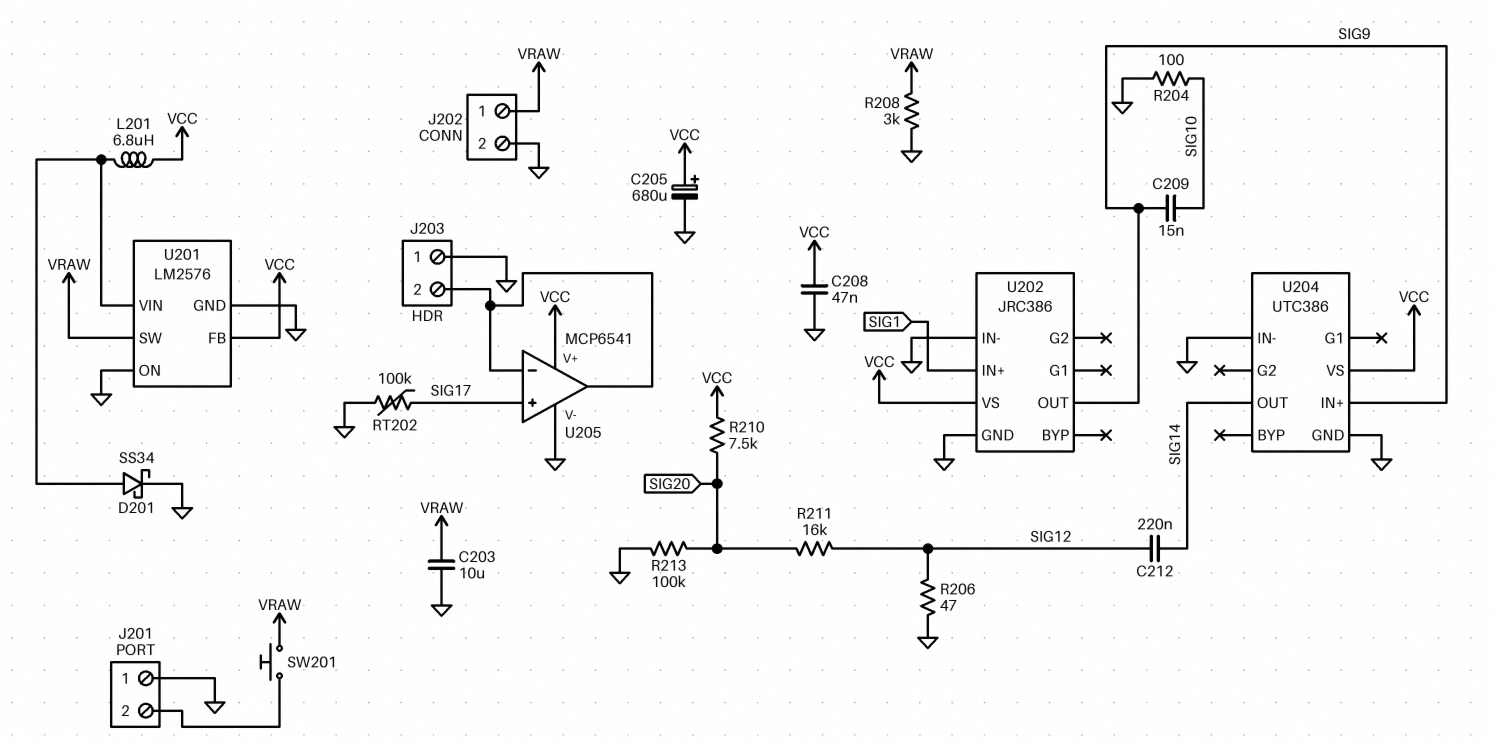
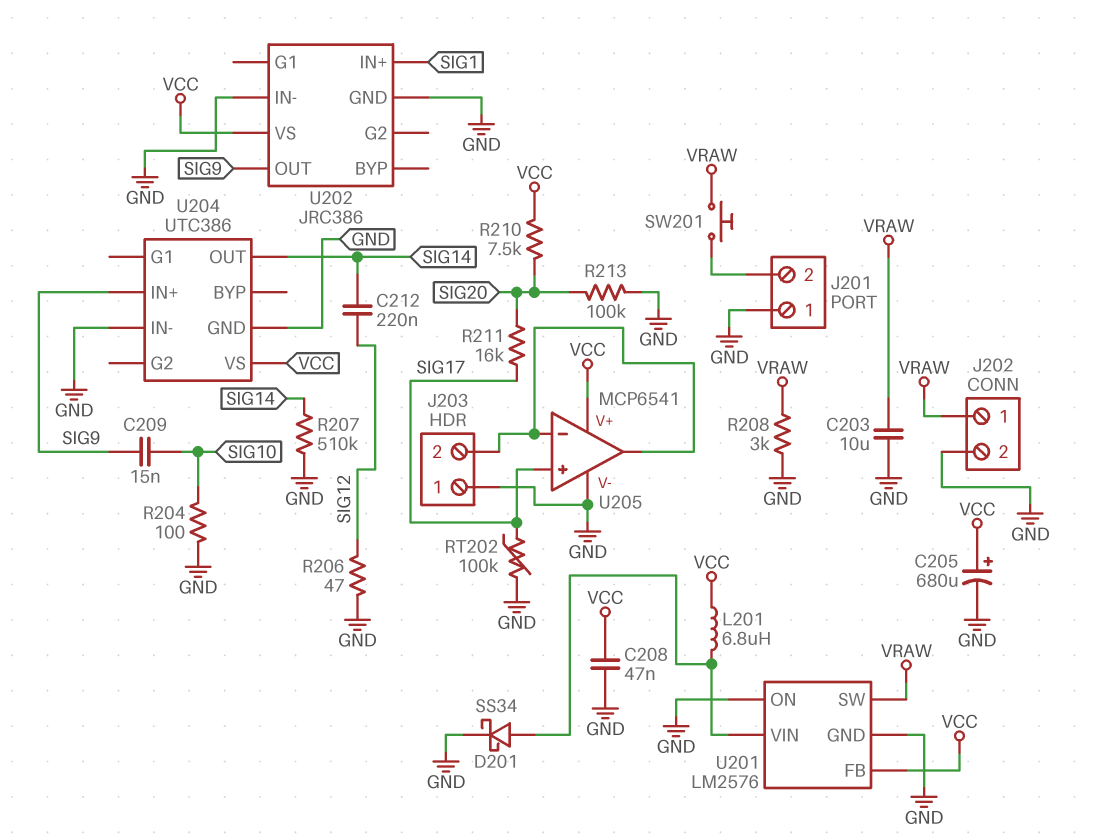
R207: none -> 510k (GND, SIG14)
R211: 16k (SIG12, SIG20) -> 16k (SIG17, SIG20)

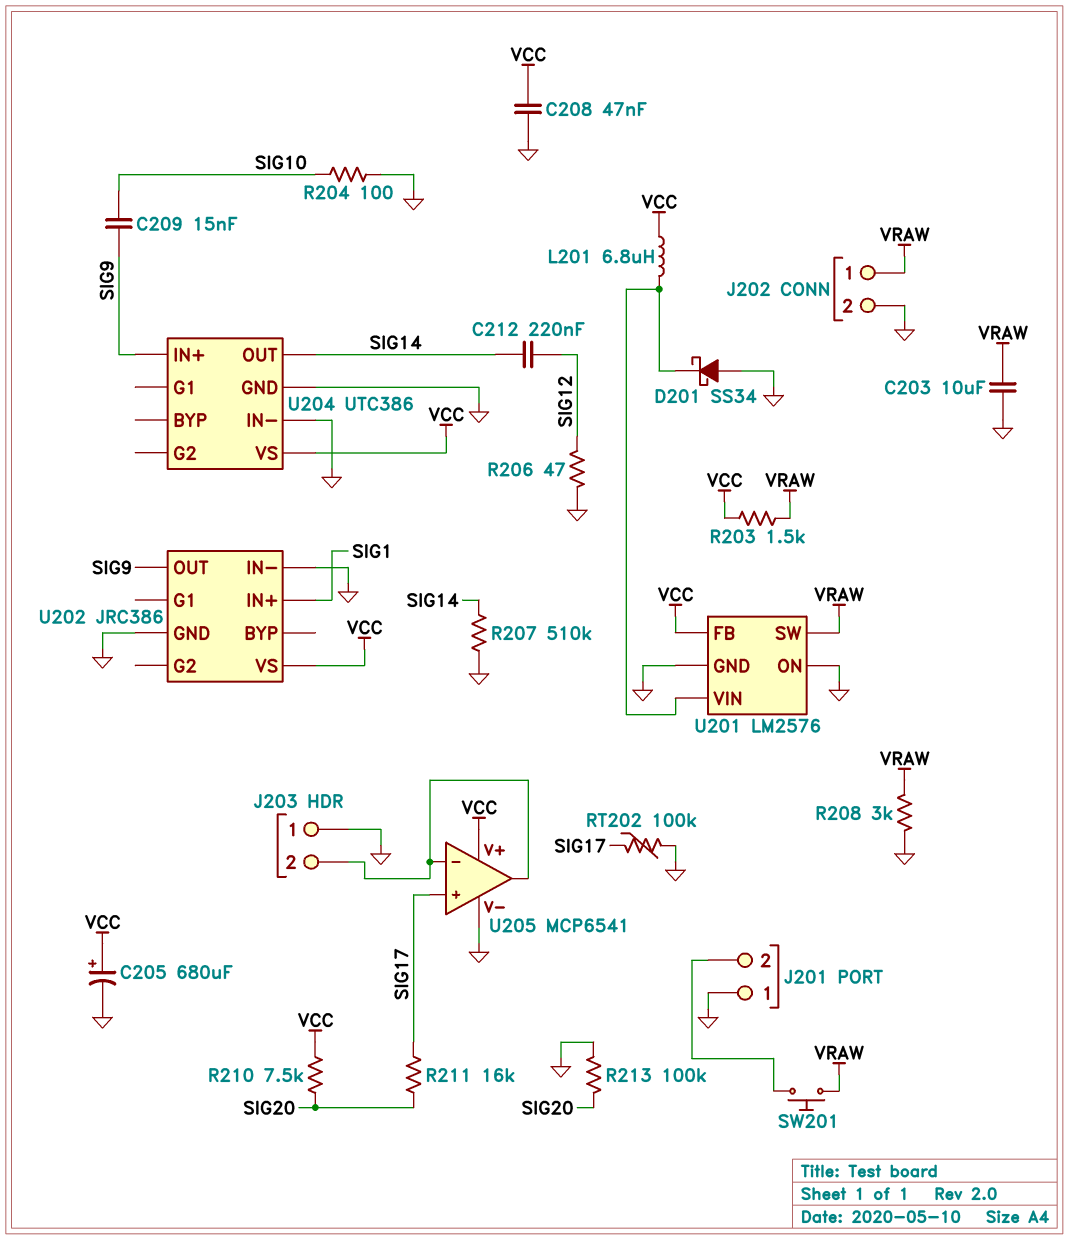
D201: schottky SS34 (A U201/VIN, K GND) -> schottky SS34 (A GND, K U201/VIN)
R203: none -> 1.5k (VCC, VRAW)

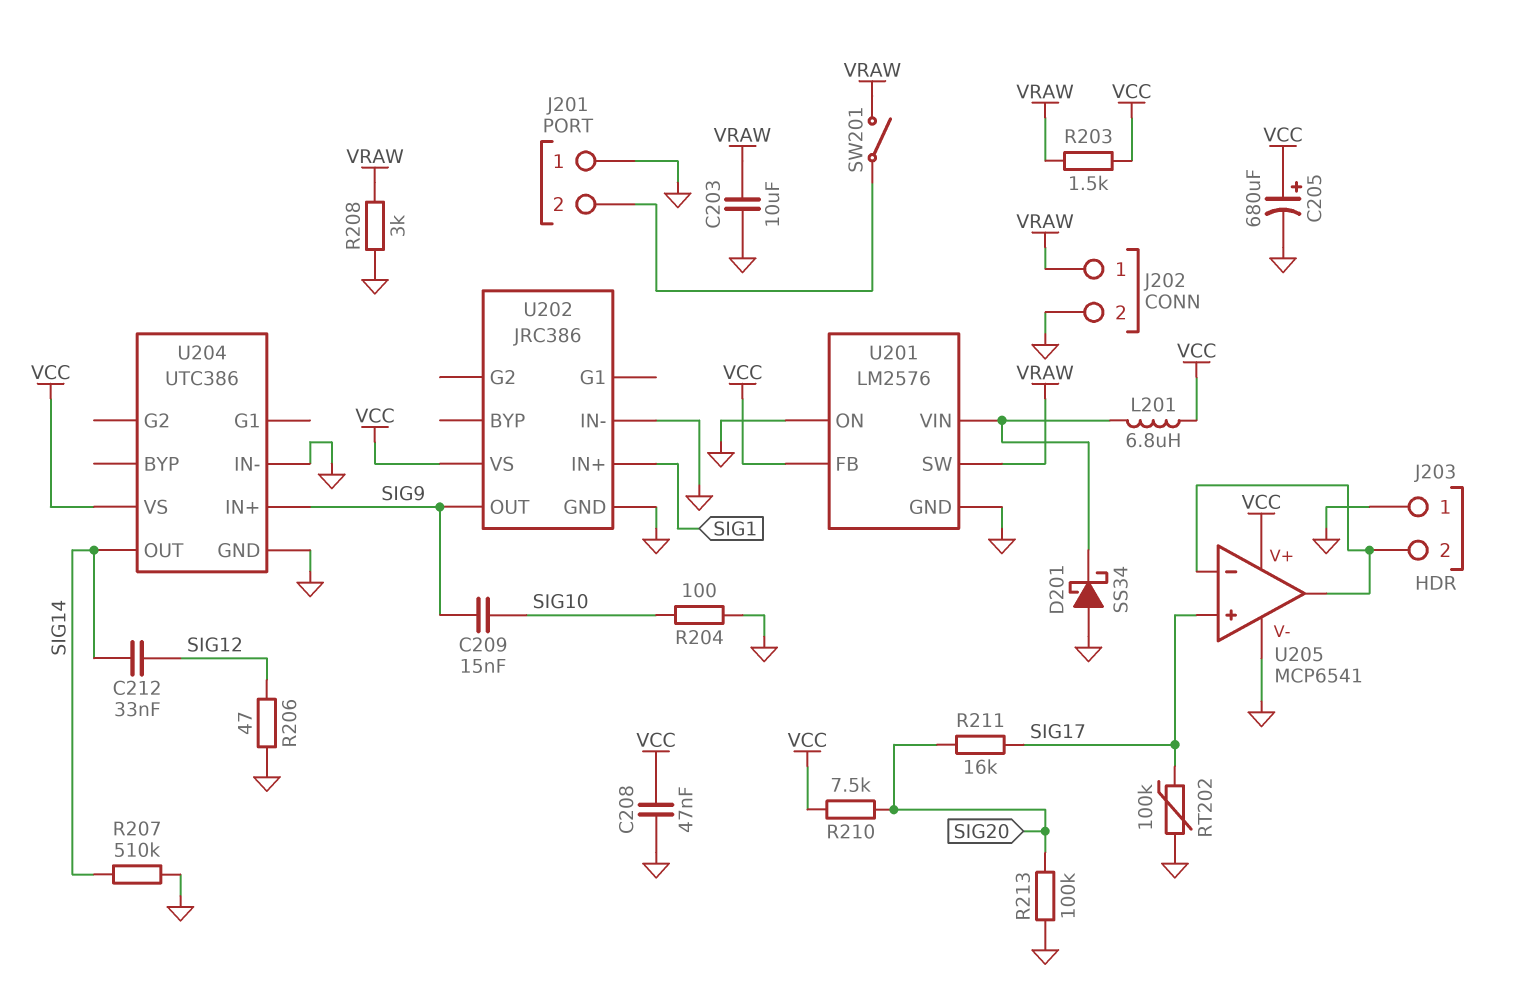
C212: 220nF (SIG12, SIG14) -> 33nF (SIG12, SIG14)
SW201: button (J201/2, VRAW) -> switch (J201/2, VRAW)

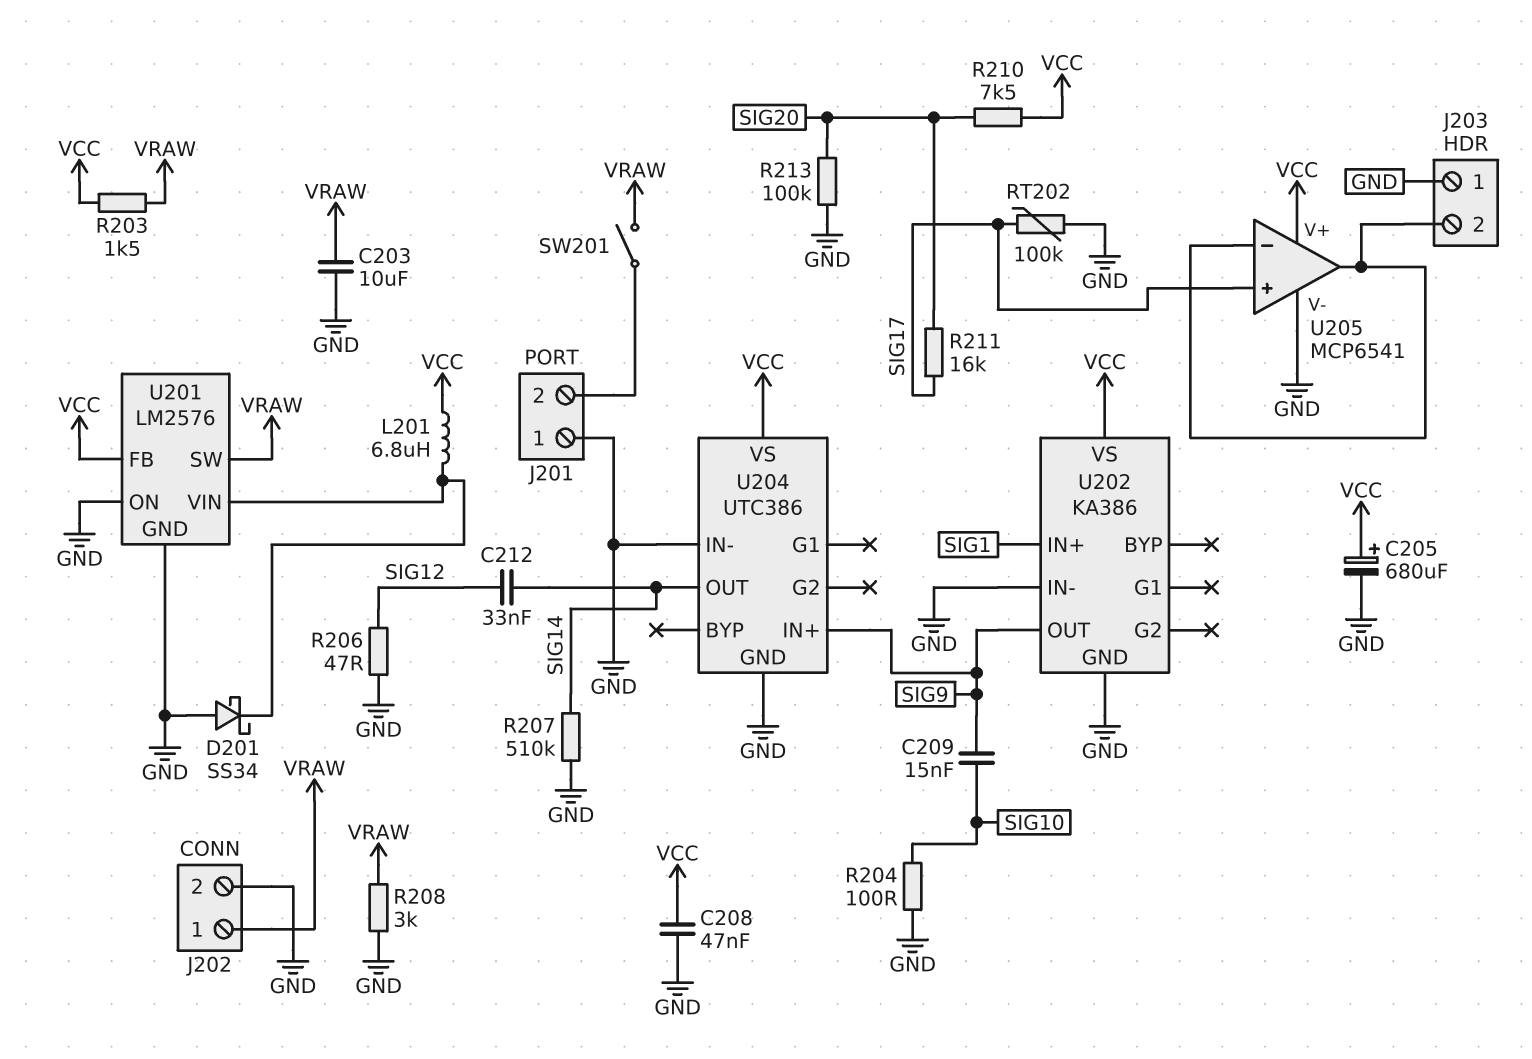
U202: JRC386 -> KA386

